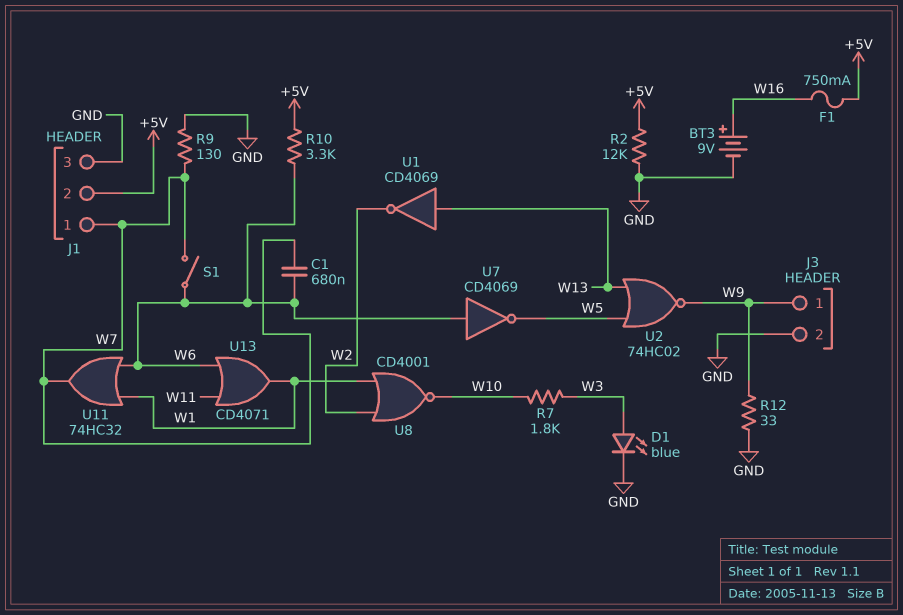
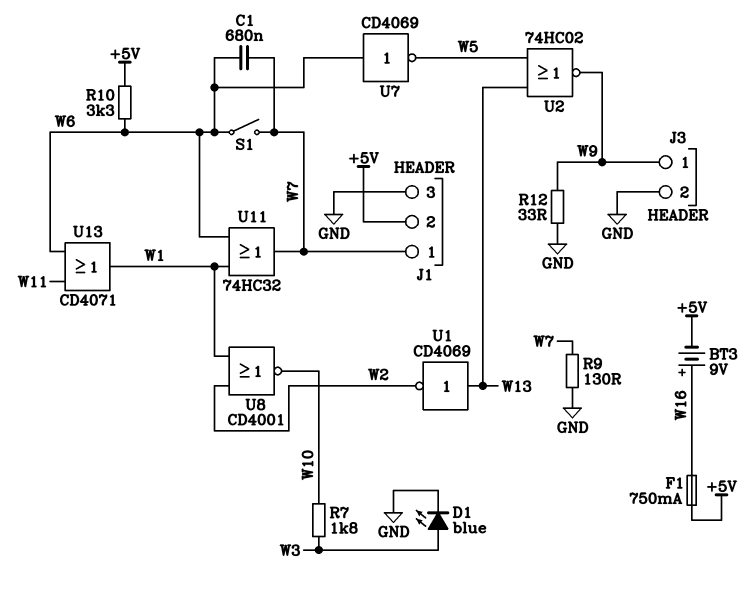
BT3: 9V (plus W16, minus GND) -> 9V (plus W16, minus +5V)
R2: 12k (+5V, GND) -> none

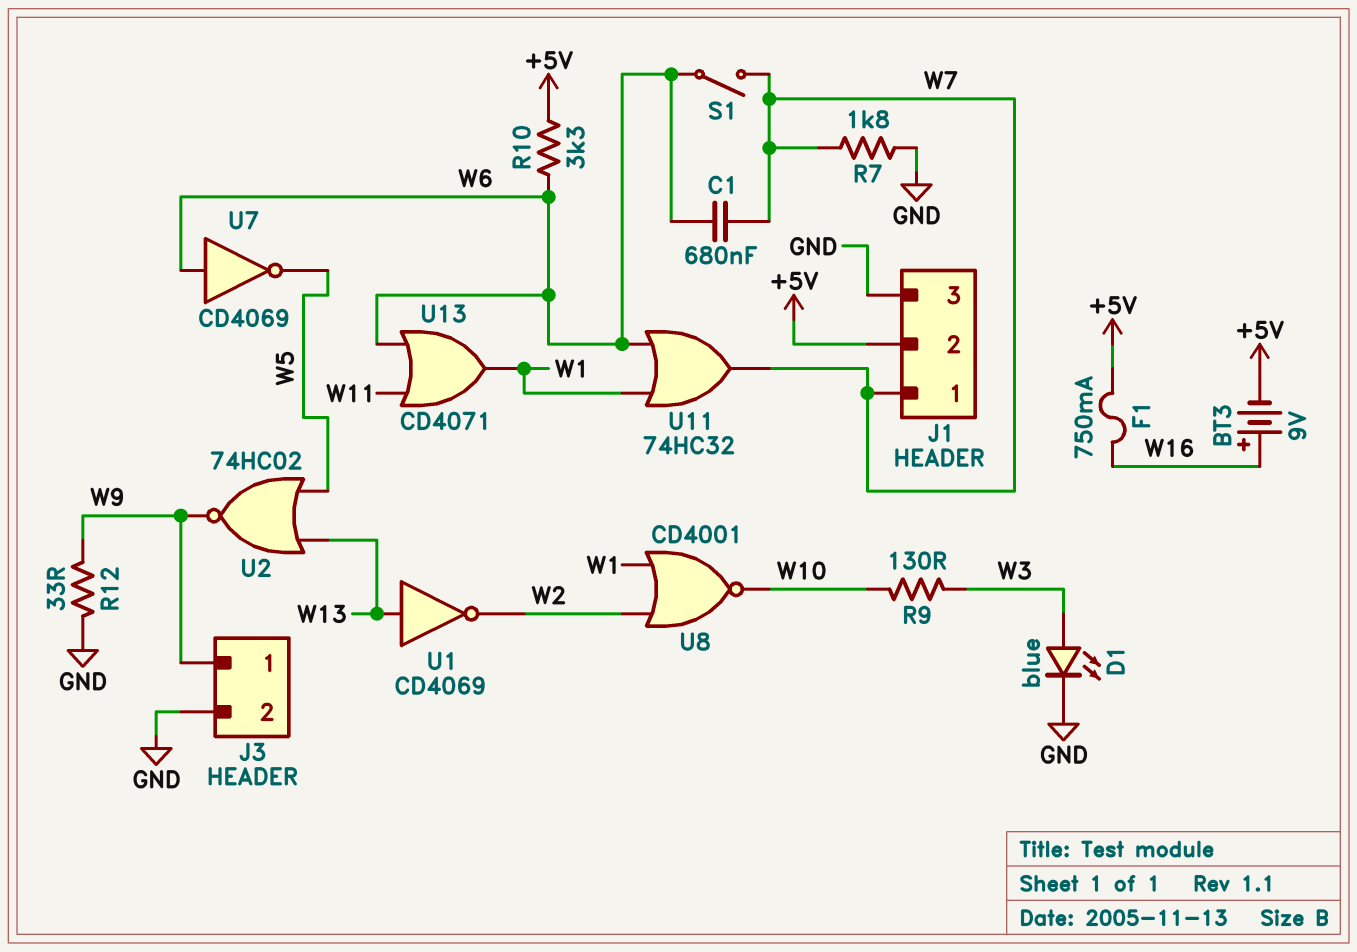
R7: 1.8k (W3, W10) -> 1.8k (GND, W7)
R9: 130 (GND, W7) -> 130 (W3, W10)

